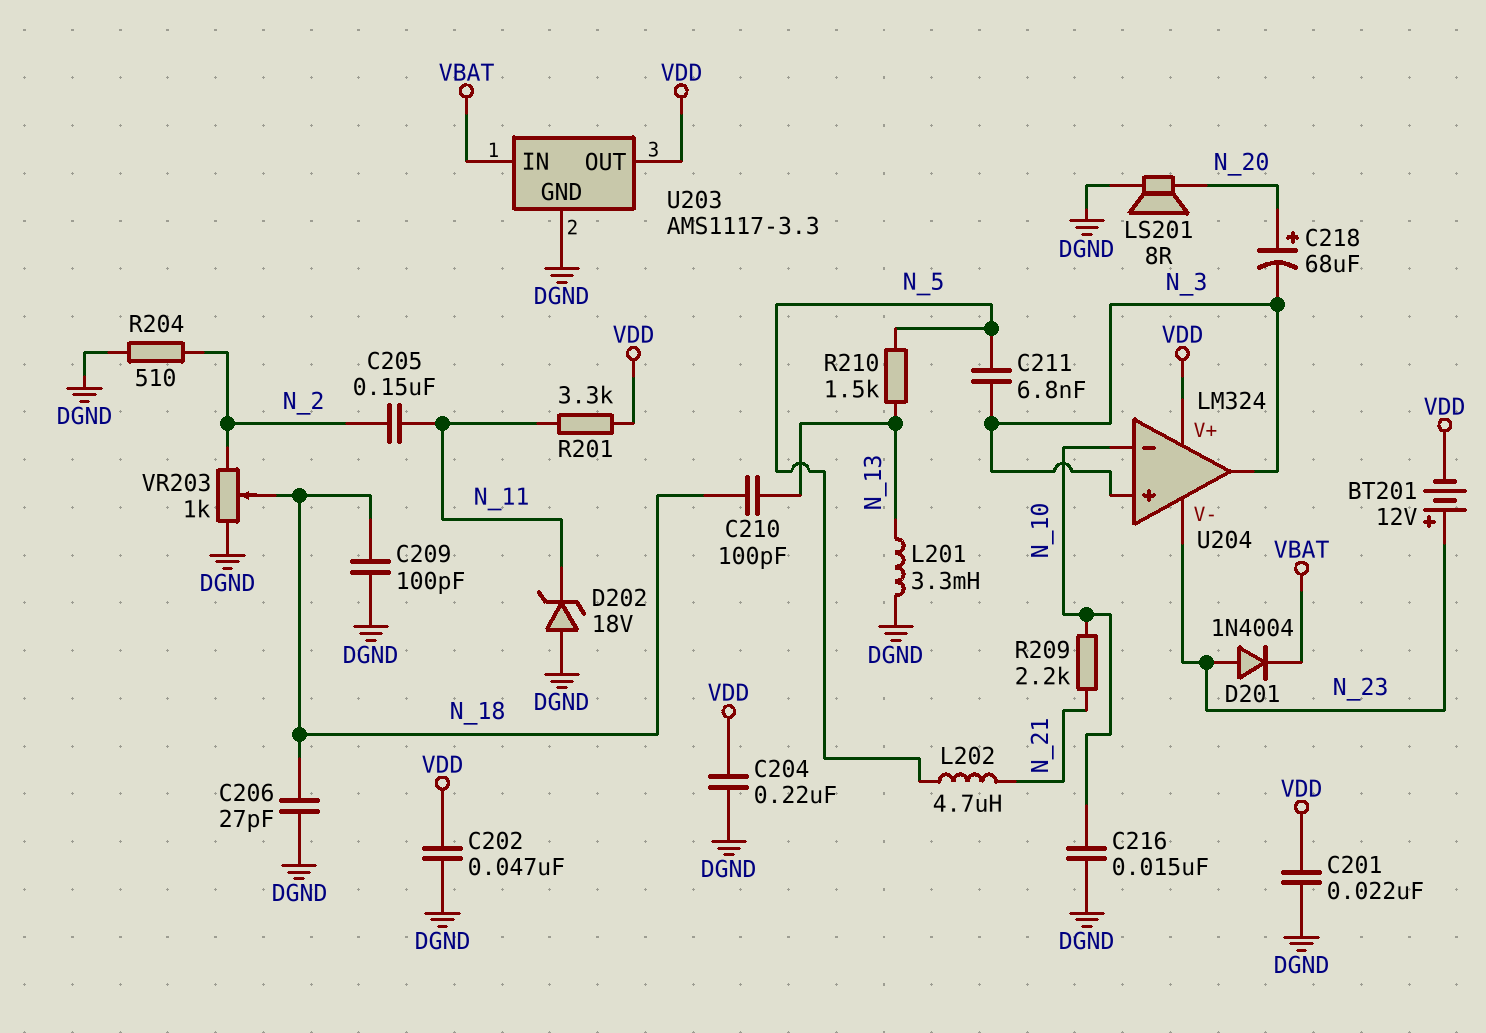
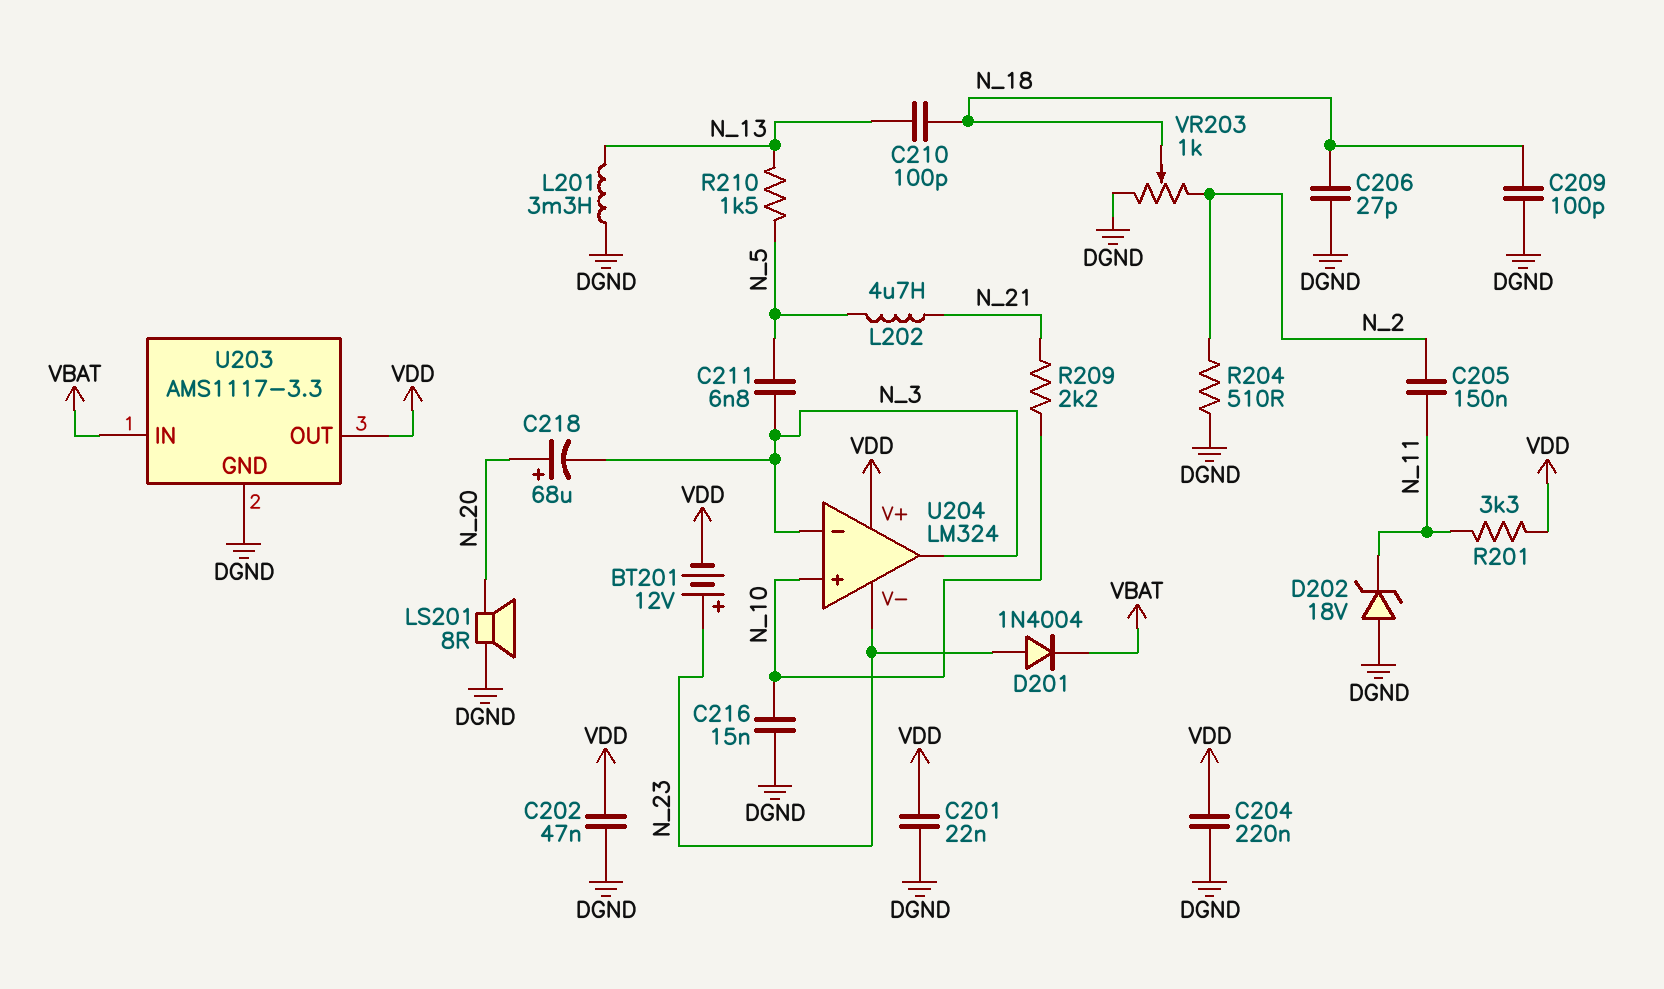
U204 pin in+: N_3 -> N_10
U204 pin in-: N_10 -> N_3

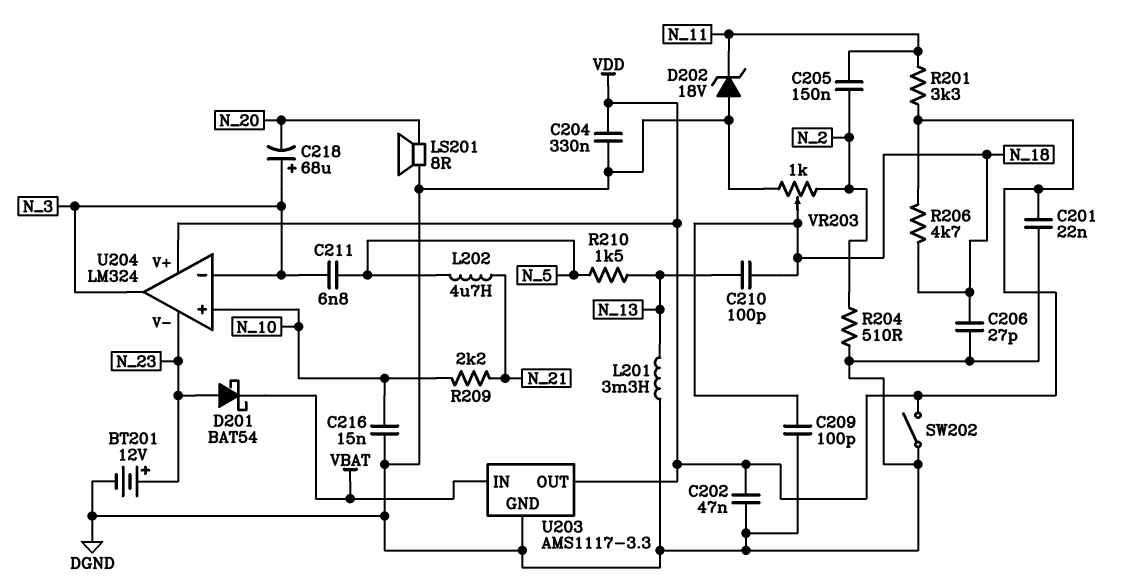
BT201: 12V (plus N_23, minus VDD) -> 12V (plus N_23, minus DGND)
C204: 220nF (DGND, VDD) -> 330nF (DGND, VDD)
C218: 68uF (plus N_20, minus N_3) -> 68uF (plus N_3, minus N_20)
D201: diode 1N4004 (A N_23, K VBAT) -> schottky BAT54 (A N_23, K VBAT)
R206: none -> 4.7k (N_18, VDD)
SW202: none -> switch (DGND, VDD)

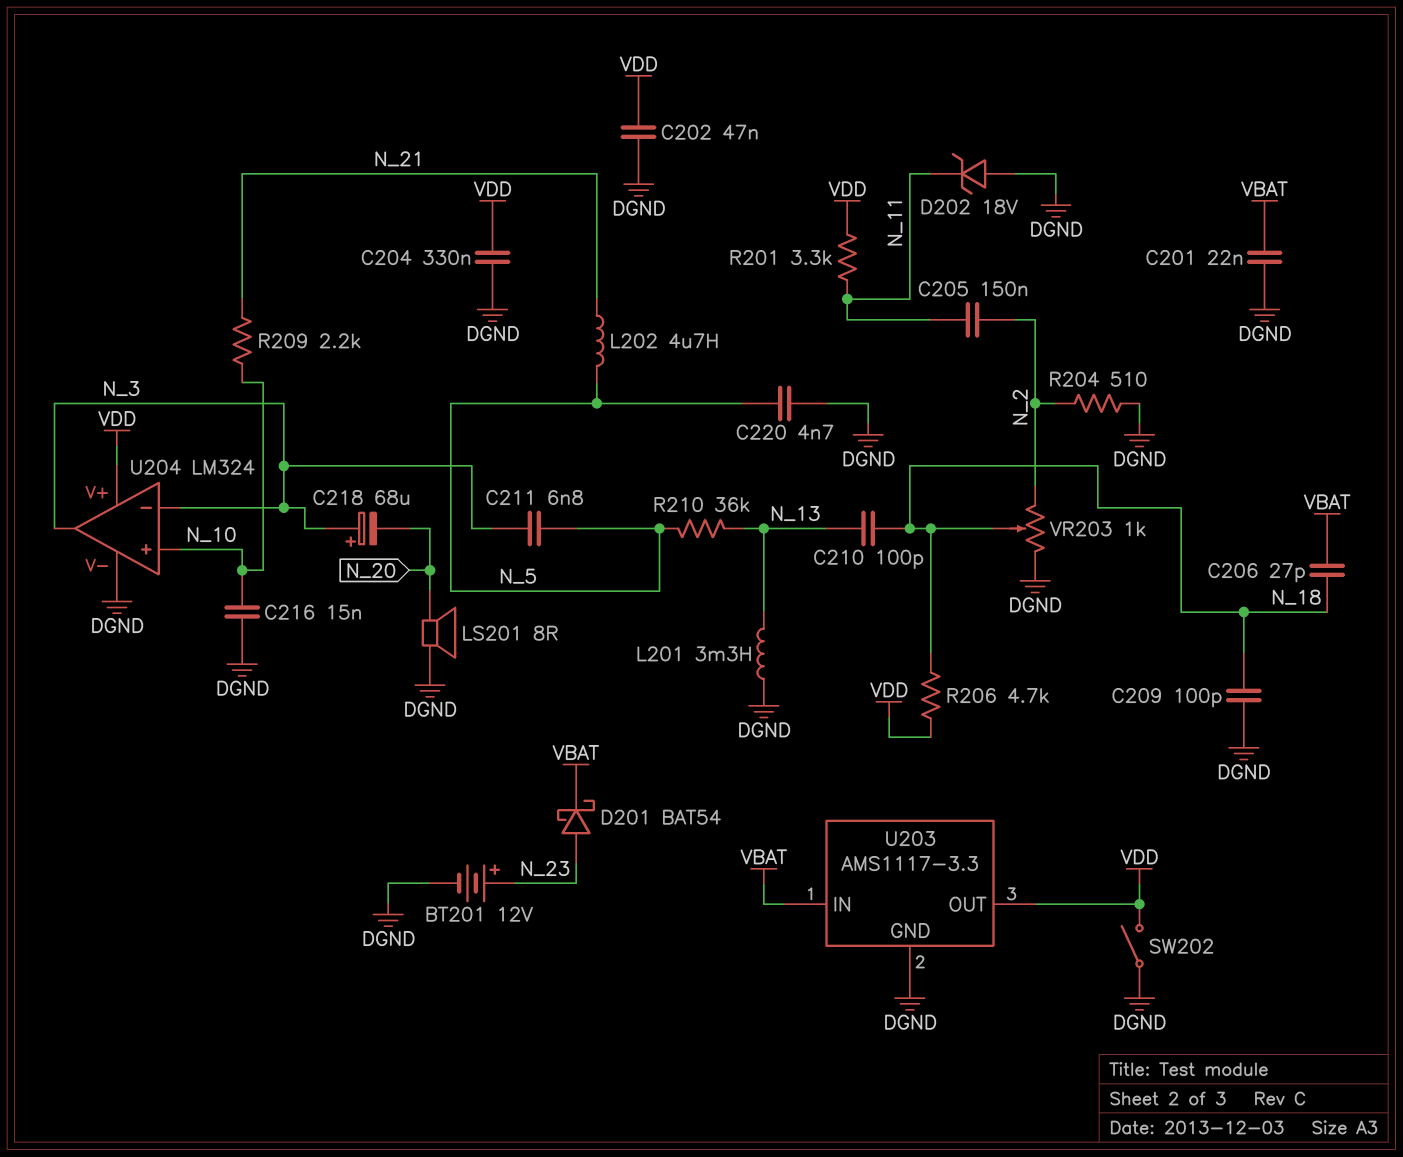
C201: 22nF (DGND, VDD) -> 22nF (DGND, VBAT)
C206: 27pF (DGND, N_18) -> 27pF (N_18, VBAT)
C220: none -> 4.7nF (DGND, N_5)
R210: 1.5k (N_5, N_13) -> 36k (N_5, N_13)
U204 pin V-: N_23 -> DGND

